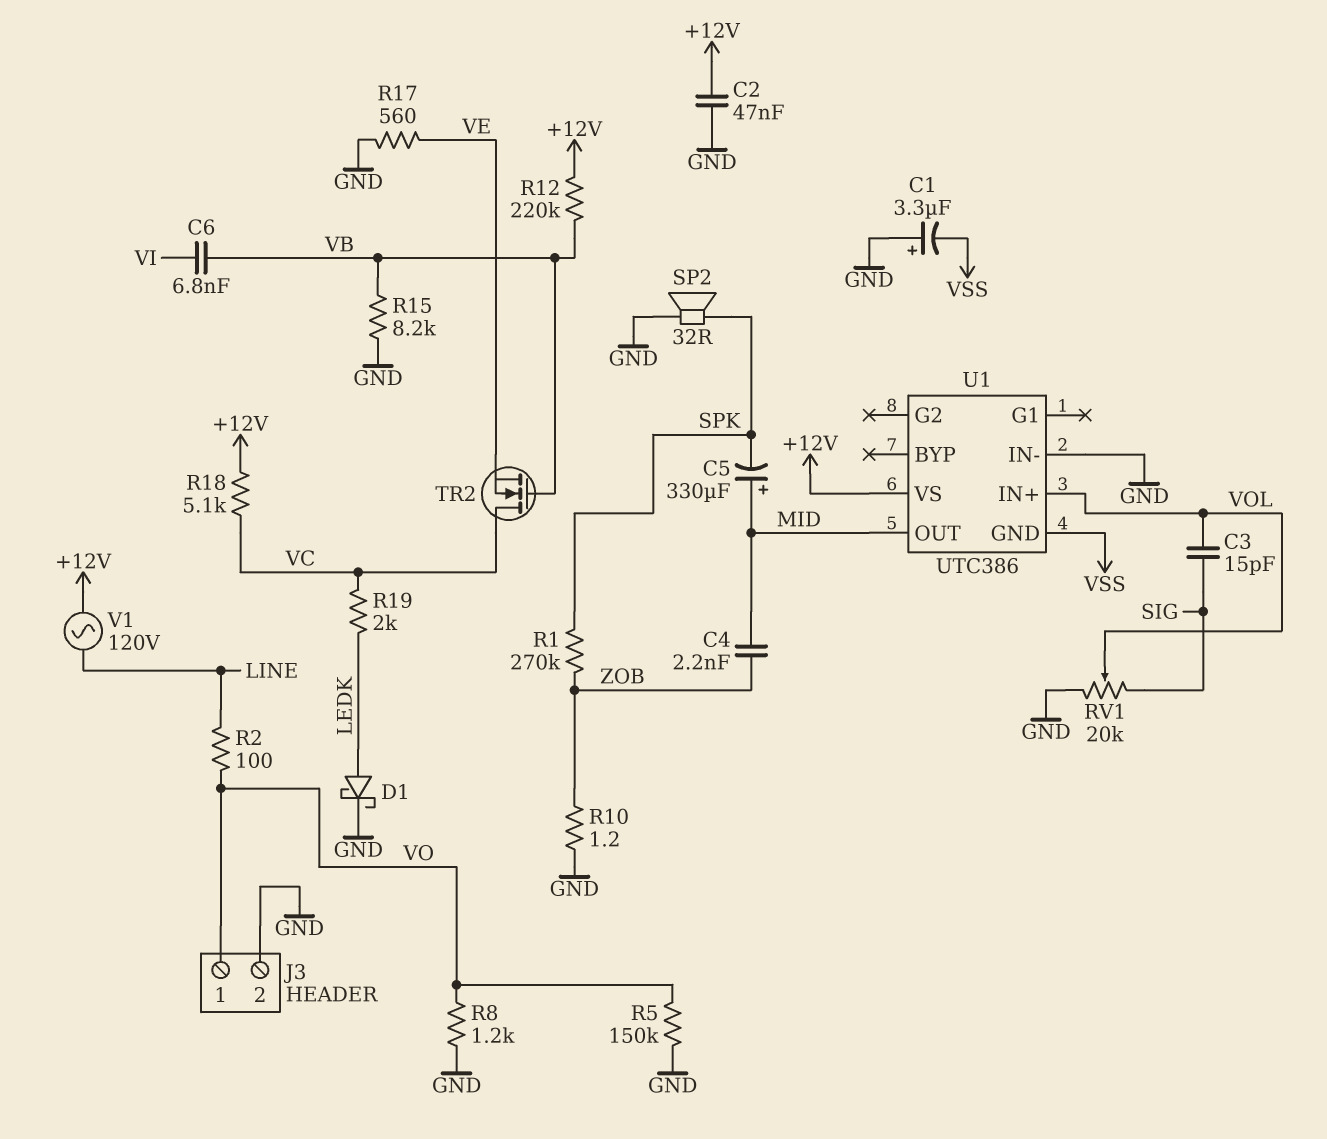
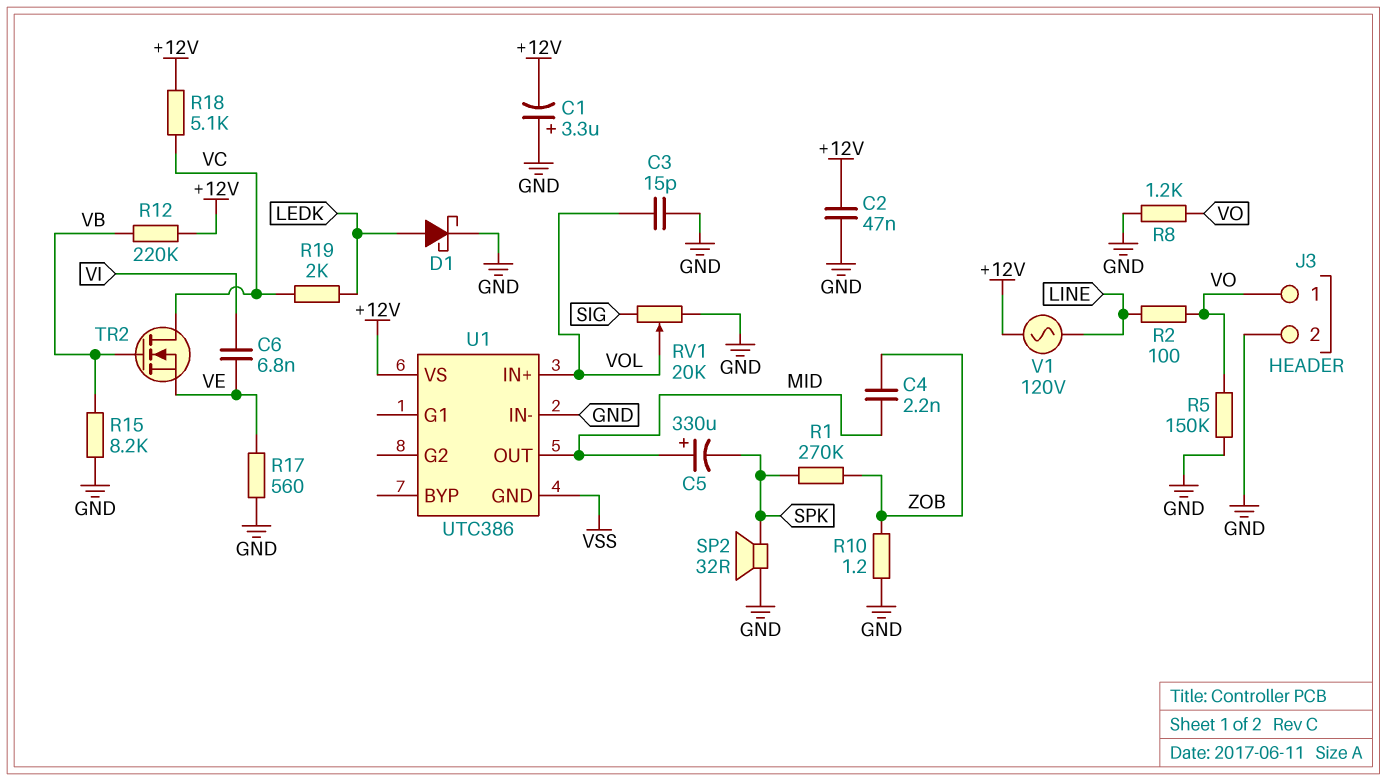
C1: 3.3uF (plus GND, minus VSS) -> 3.3uF (plus GND, minus +12V)
C3: 15pF (SIG, VOL) -> 15pF (GND, VOL)
C6: 6.8nF (VB, VI) -> 6.8nF (VE, VI)

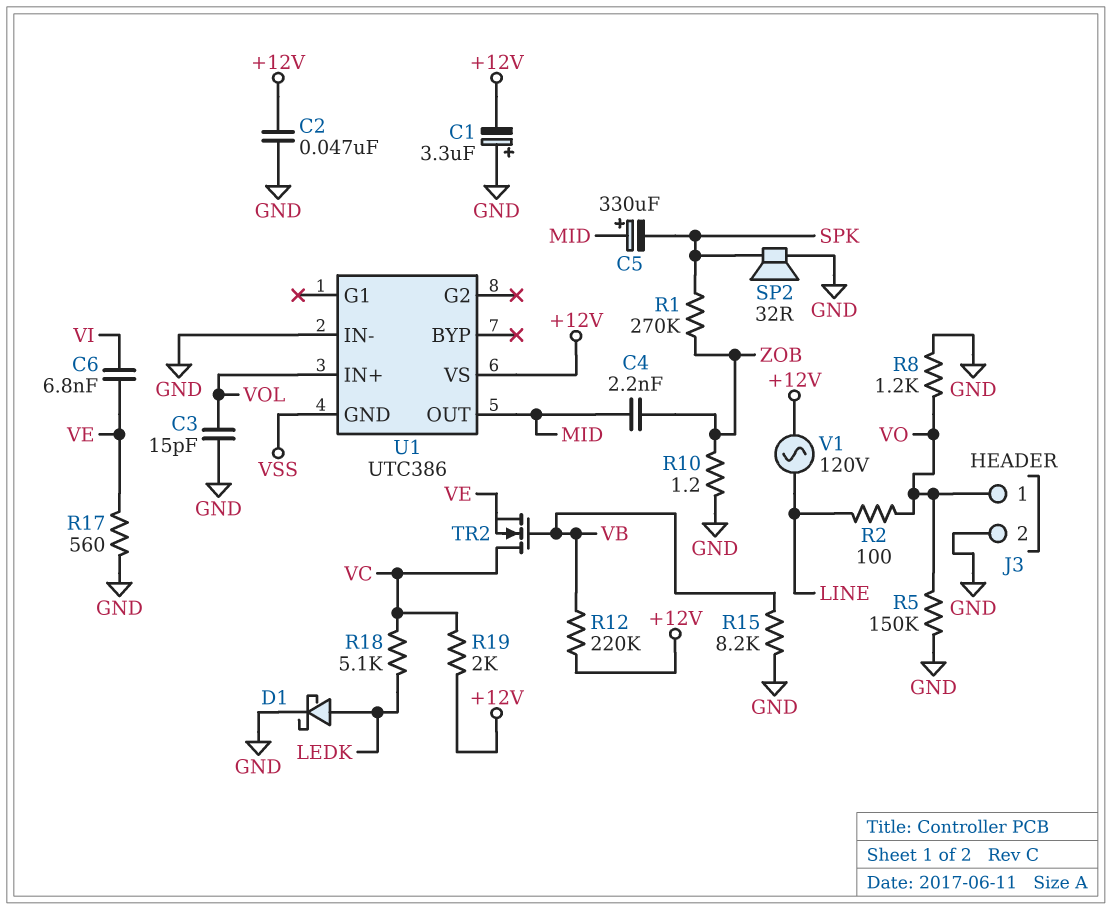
R18: 5.1k (+12V, VC) -> 5.1k (LEDK, VC)
R19: 2k (LEDK, VC) -> 2k (+12V, VC)
RV1: 20k (GND, SIG, wiper VOL) -> none

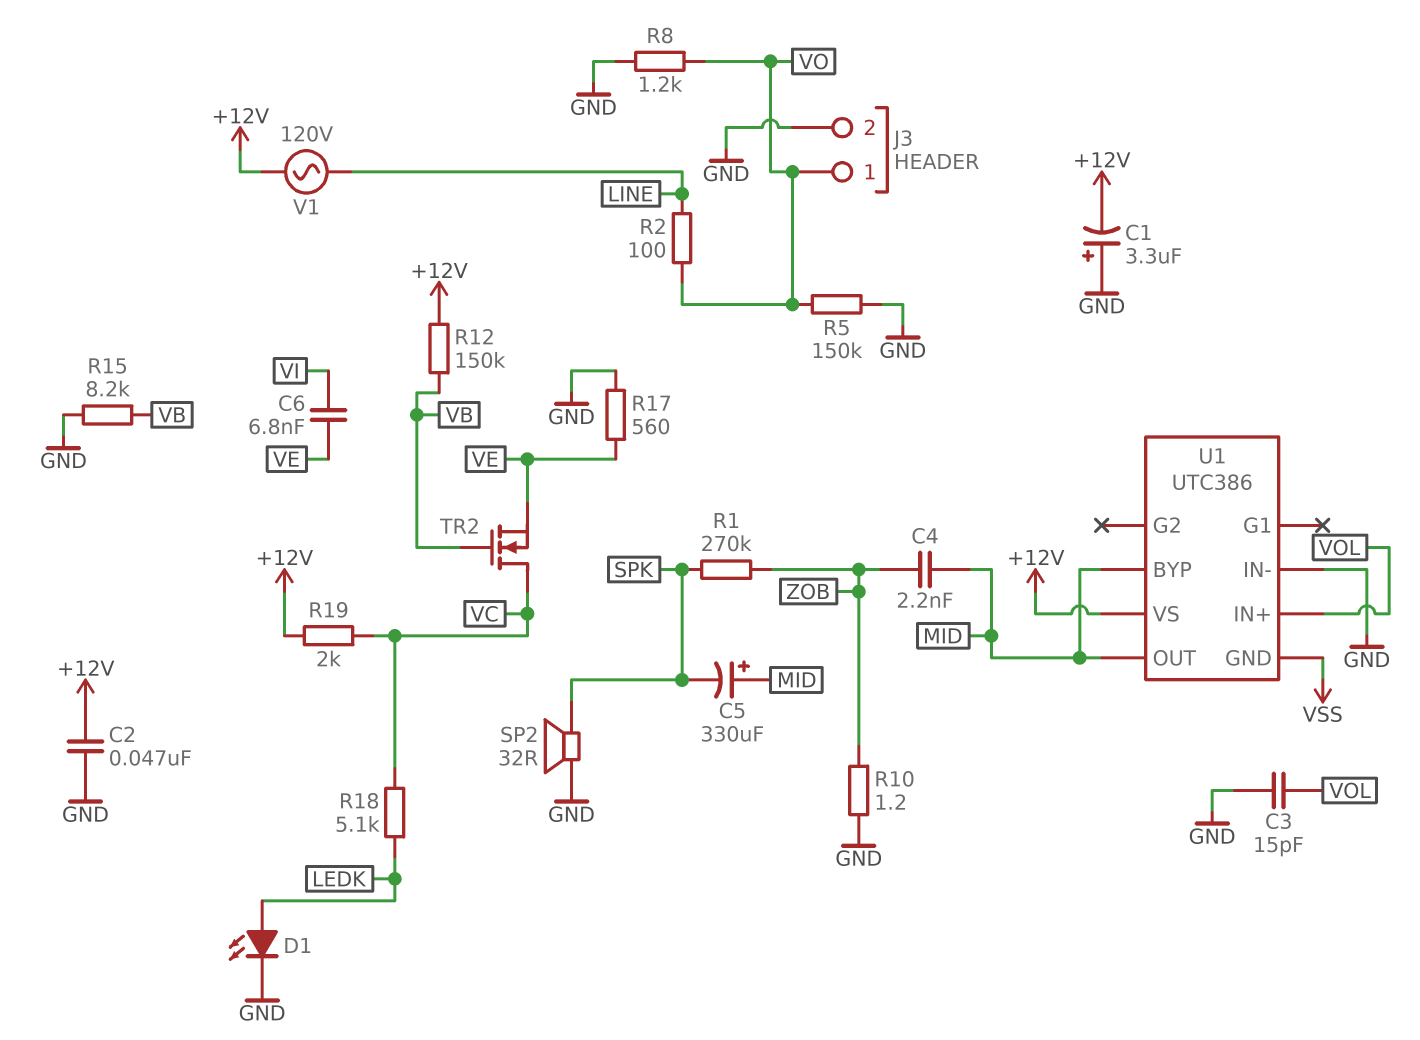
D1: schottky (A LEDK, K GND) -> LED (A LEDK, K GND)
R12: 220k (+12V, VB) -> 150k (+12V, VB)
U1 pin BYP: none -> MID

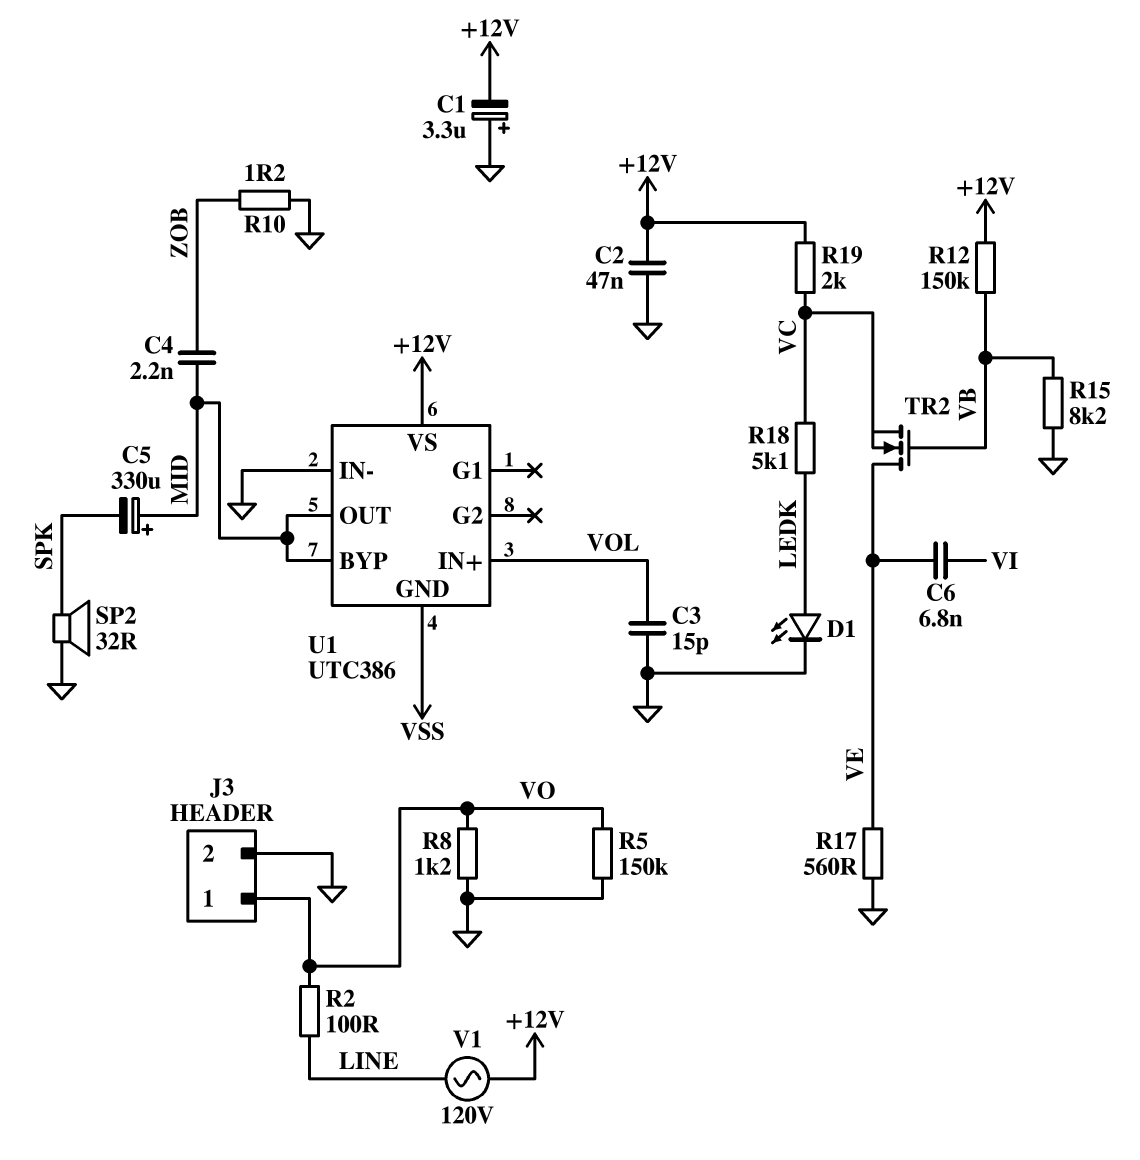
R1: 270k (SPK, ZOB) -> none
TR2: NMOS (G VB, D VC, S VE) -> NMOS (G VB, D VE, S VC)

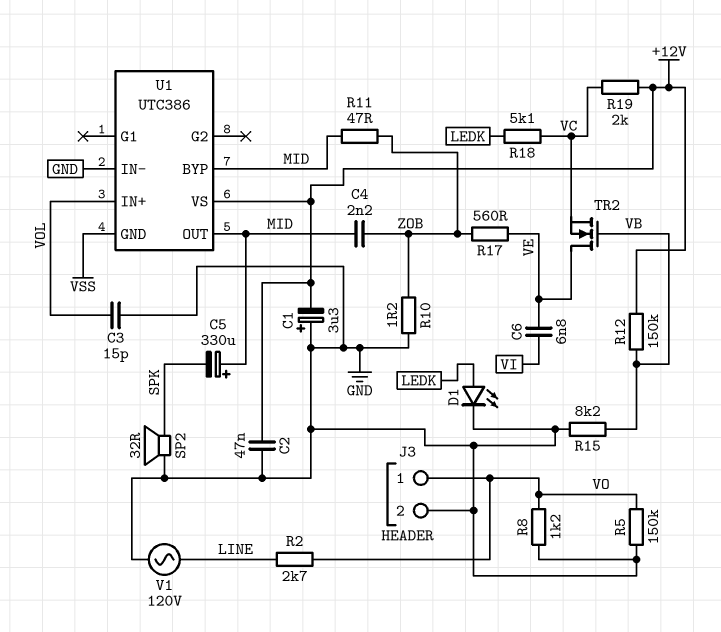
R2: 100 (LINE, VO) -> 2.7k (LINE, VO)
R11: none -> 47 (MID, ZOB)
R17: 560 (GND, VE) -> 560 (VE, ZOB)
V1: AC 120V (+12V, LINE) -> AC 120V (GND, LINE)

